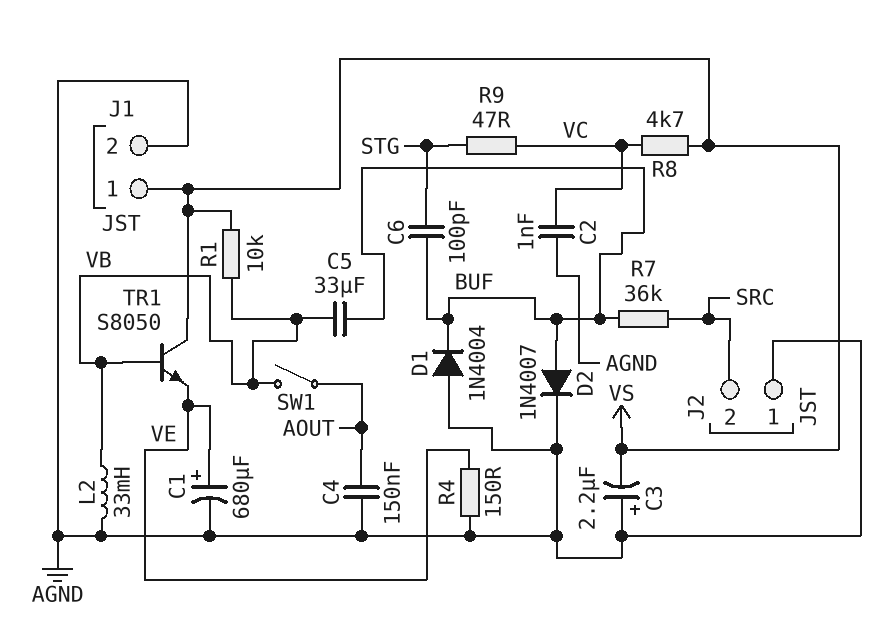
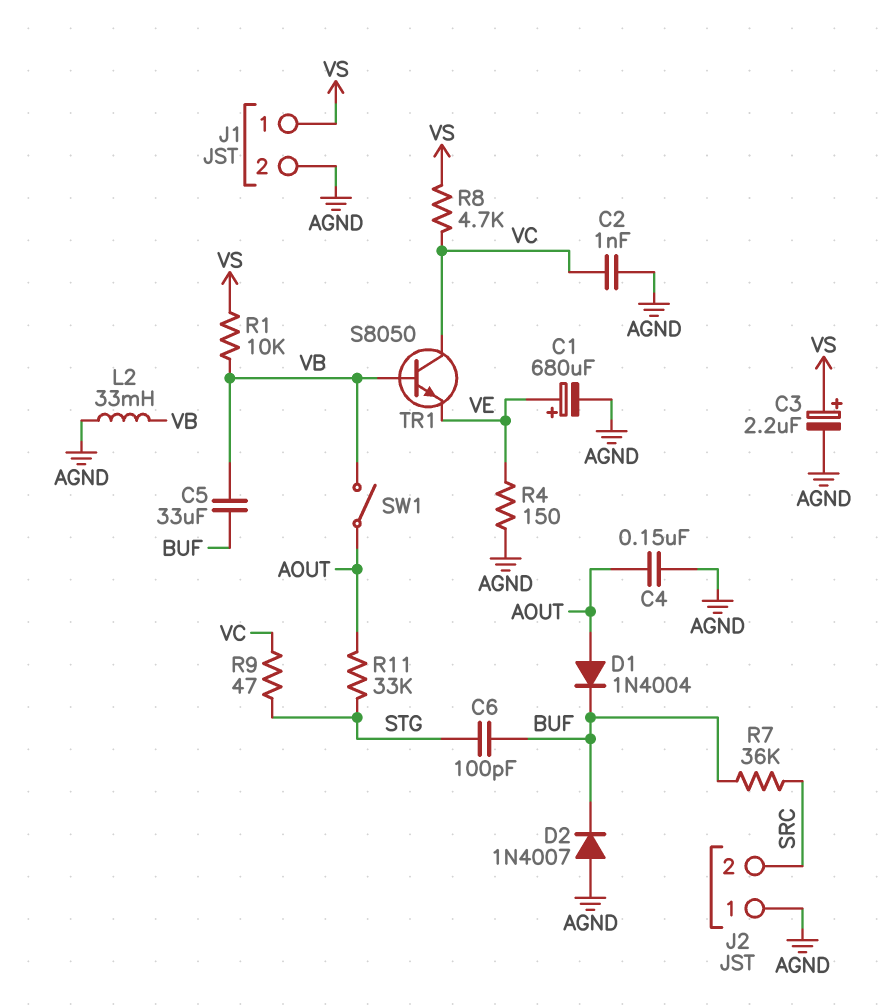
C3: 2.2uF (plus AGND, minus VS) -> 2.2uF (plus VS, minus AGND)
D1: diode 1N4004 (A AGND, K BUF) -> diode 1N4004 (A AOUT, K BUF)
D2: diode 1N4007 (A BUF, K AGND) -> diode 1N4007 (A AGND, K BUF)
R11: none -> 33k (AOUT, STG)
TR1: NPN S8050 (B VB, C VS, E VE) -> NPN S8050 (B VB, C VC, E VE)

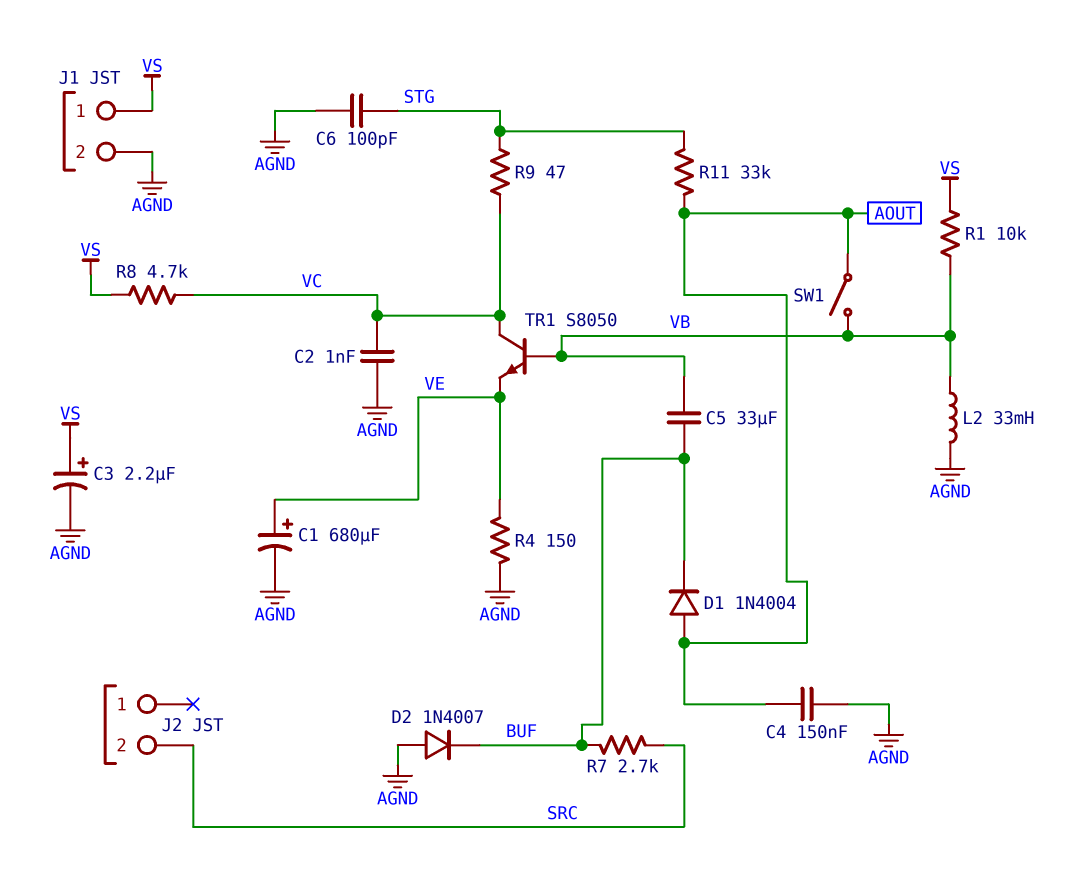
C6: 100pF (BUF, STG) -> 100pF (AGND, STG)
J2 pin 1: AGND -> none
R7: 36k (BUF, SRC) -> 2.7k (BUF, SRC)

